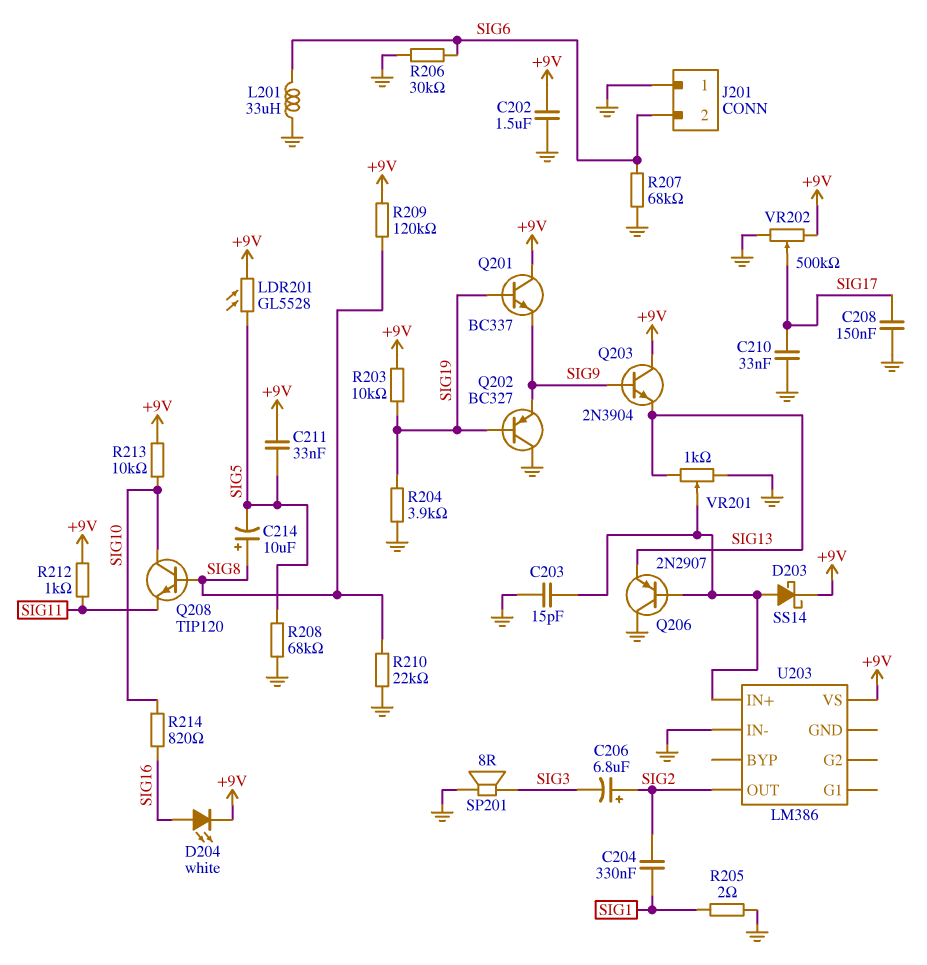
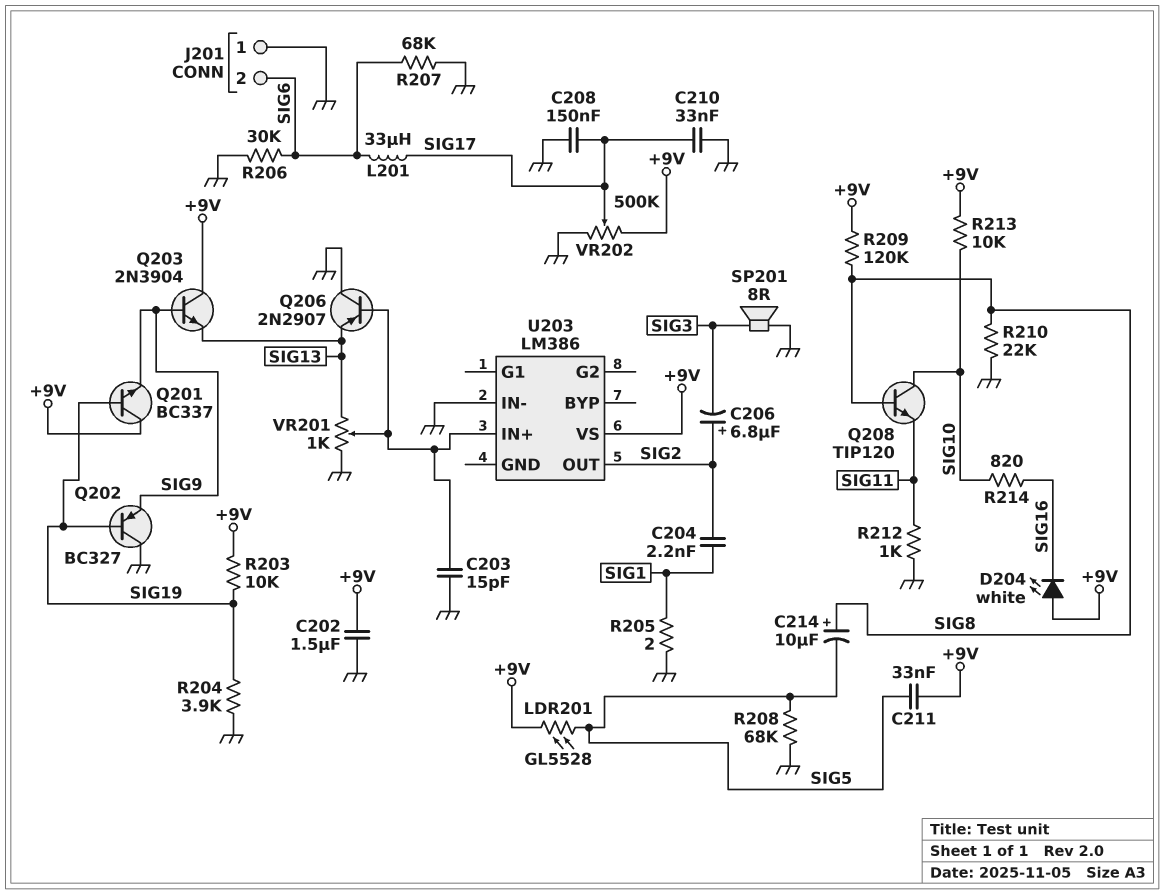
C204: 330nF (SIG1, SIG2) -> 2.2nF (SIG1, SIG2)
D203: schottky SS14 (A U203/IN+, K +9V) -> none
D204: LED white (A SIG16, K +9V) -> LED white (A +9V, K SIG16)
L201: 33uH (GND, SIG6) -> 33uH (SIG6, SIG17)
R212: 1k (+9V, SIG11) -> 1k (GND, SIG11)

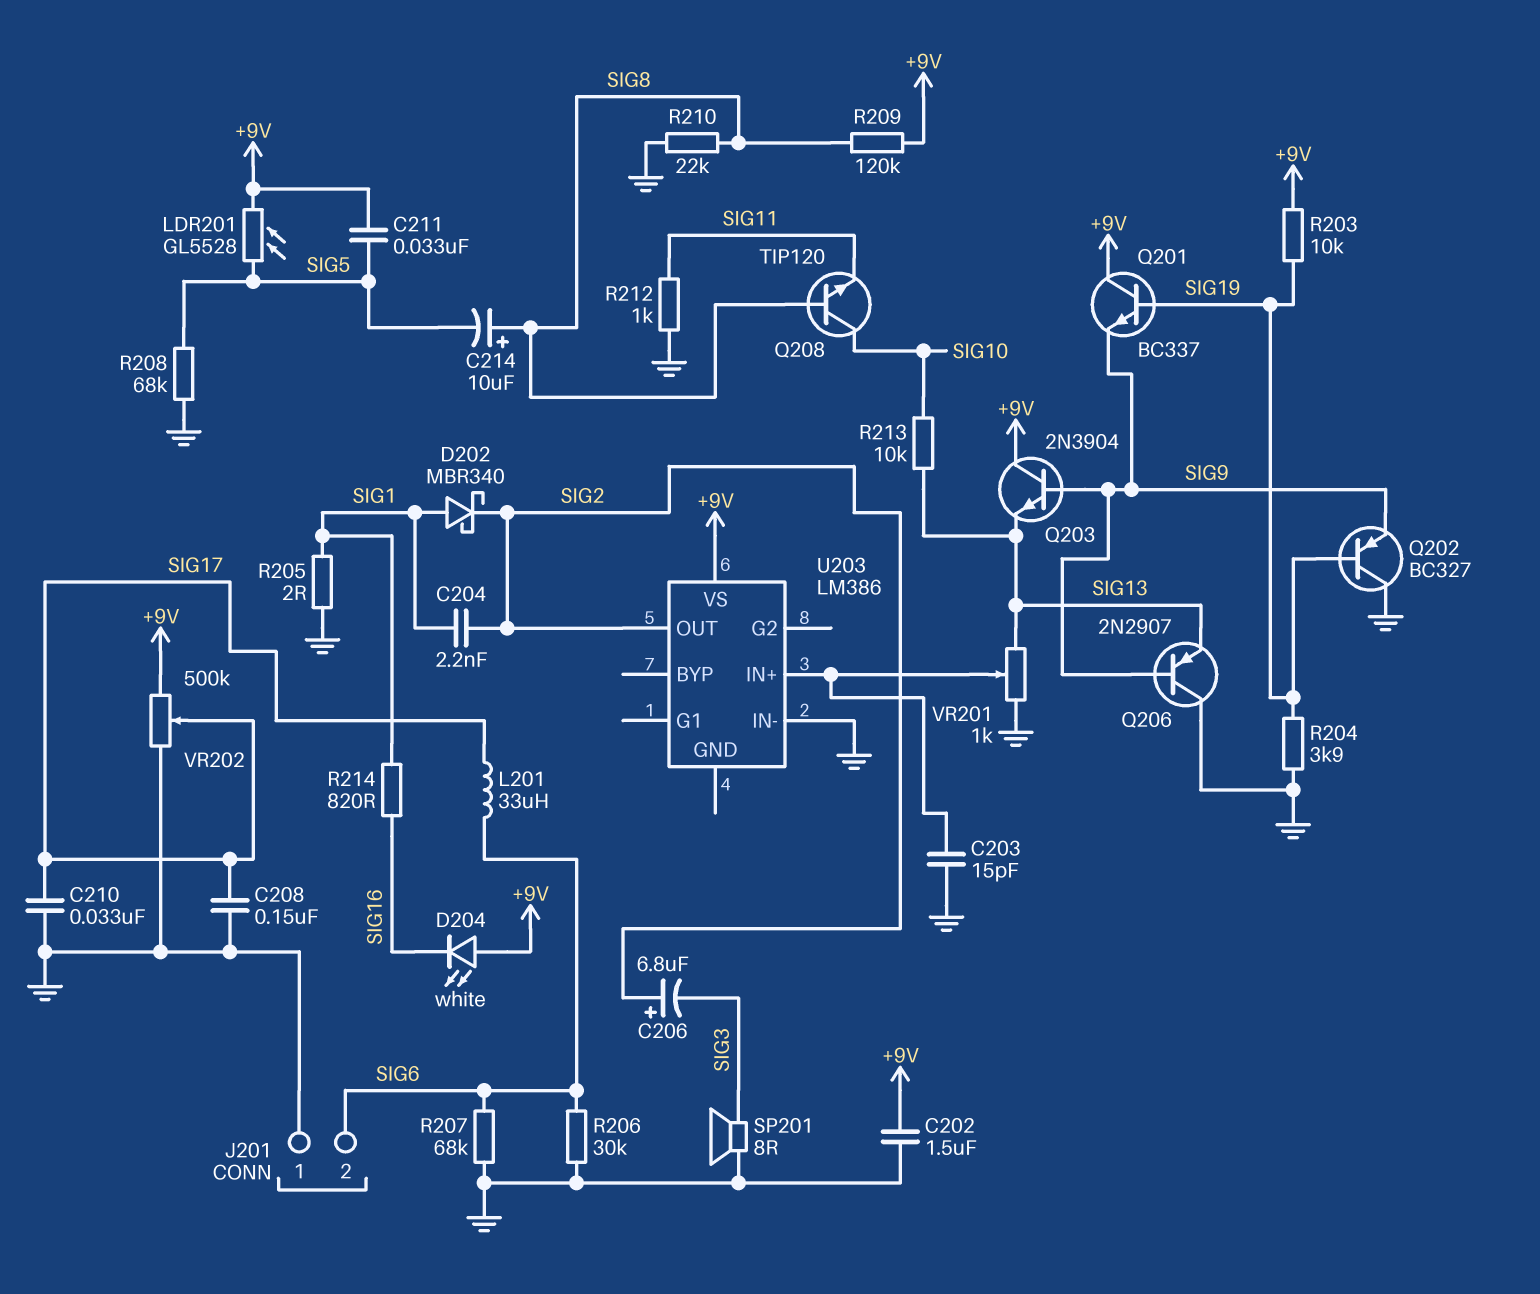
D202: none -> schottky MBR340 (A SIG1, K SIG2)
Q206: PNP 2N2907 (B U203/IN+, C GND, E SIG13) -> PNP 2N2907 (B SIG9, C GND, E SIG13)
R213: 10k (+9V, SIG10) -> 10k (SIG10, SIG13)
R214: 820 (SIG10, SIG16) -> 820 (SIG1, SIG16)

